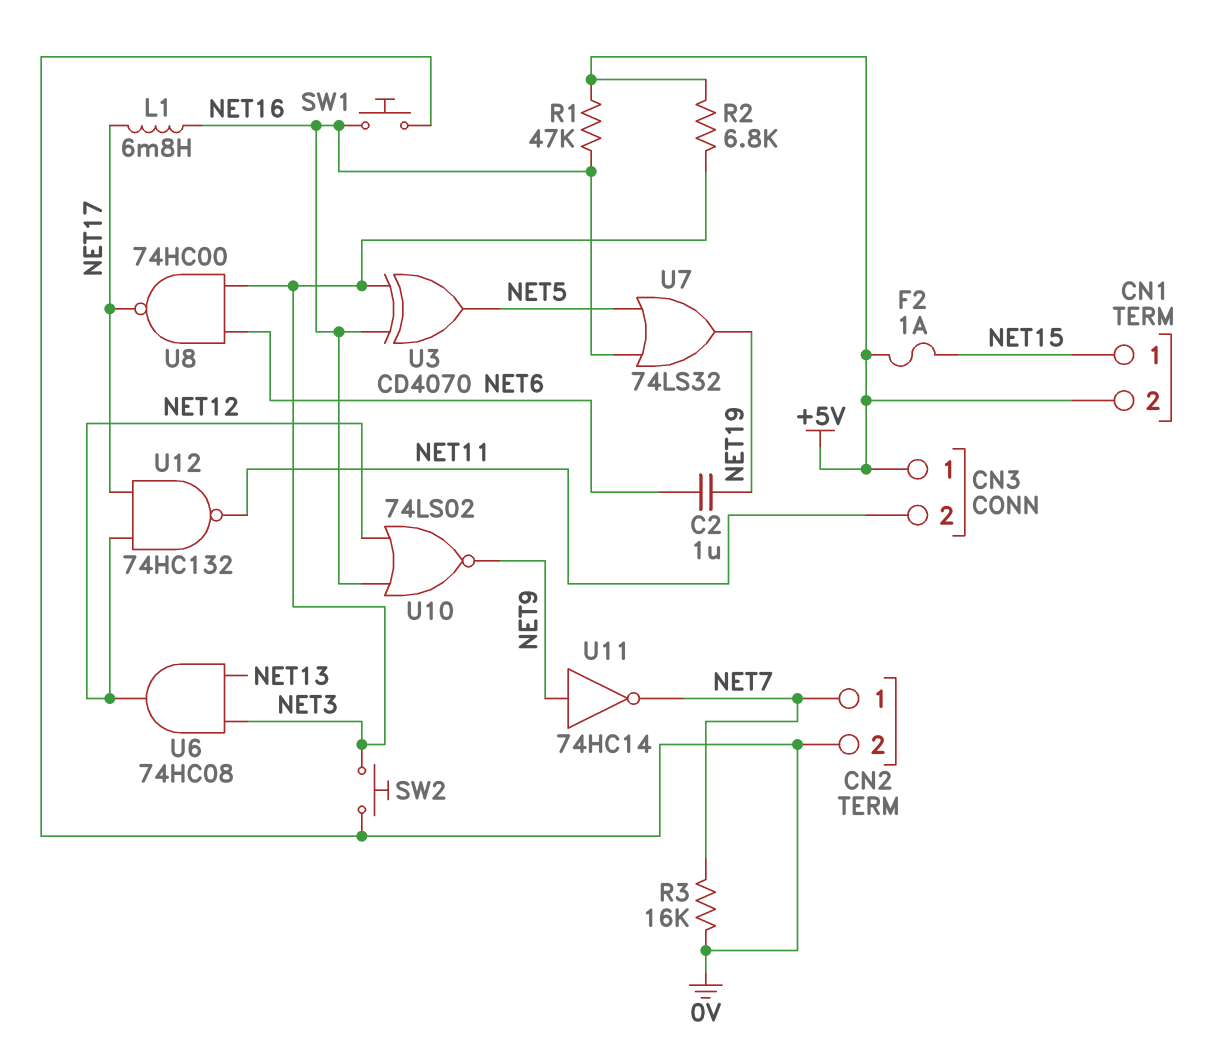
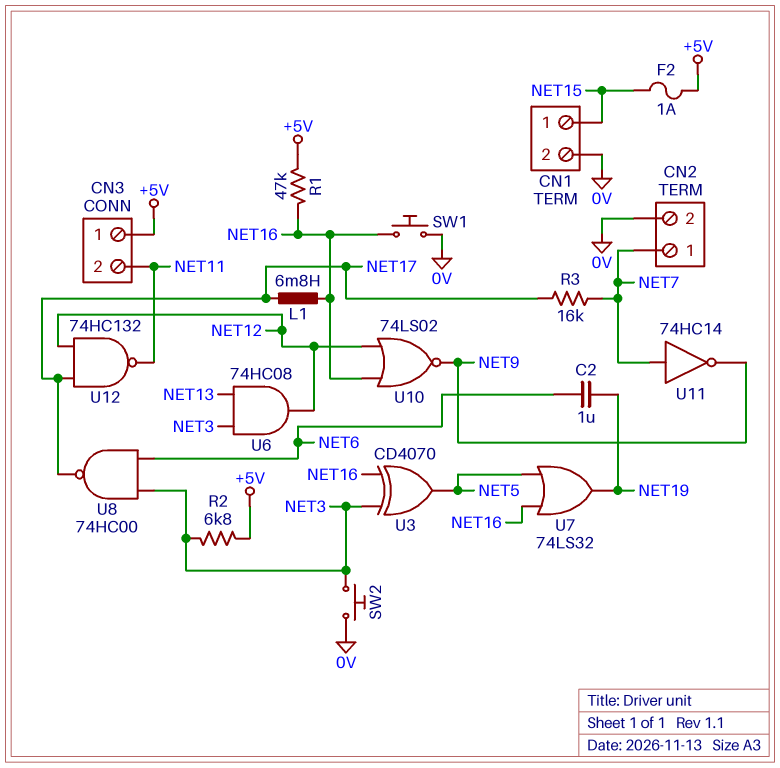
CN1 pin 2: +5V -> 0V
R3: 16k (0V, NET7) -> 16k (NET7, NET17)
U11: NOT 74HC14 (in NET9, out NET7) -> NOT 74HC14 (in NET7, out NET9)

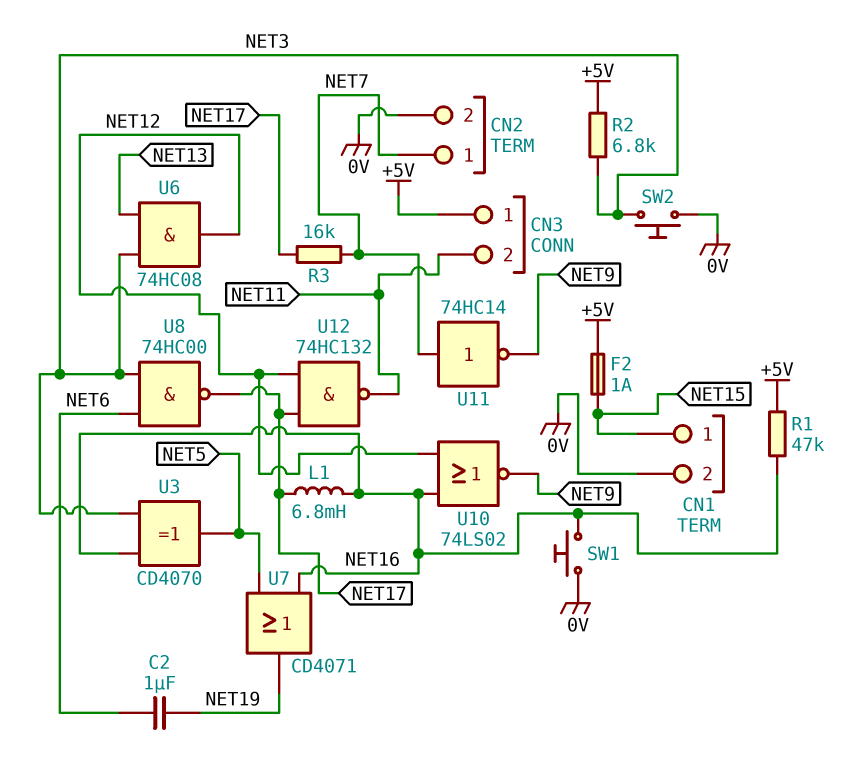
U7: OR 74LS32 (in NET5, in NET16, out NET19) -> OR CD4071 (in NET5, in NET16, out NET19)

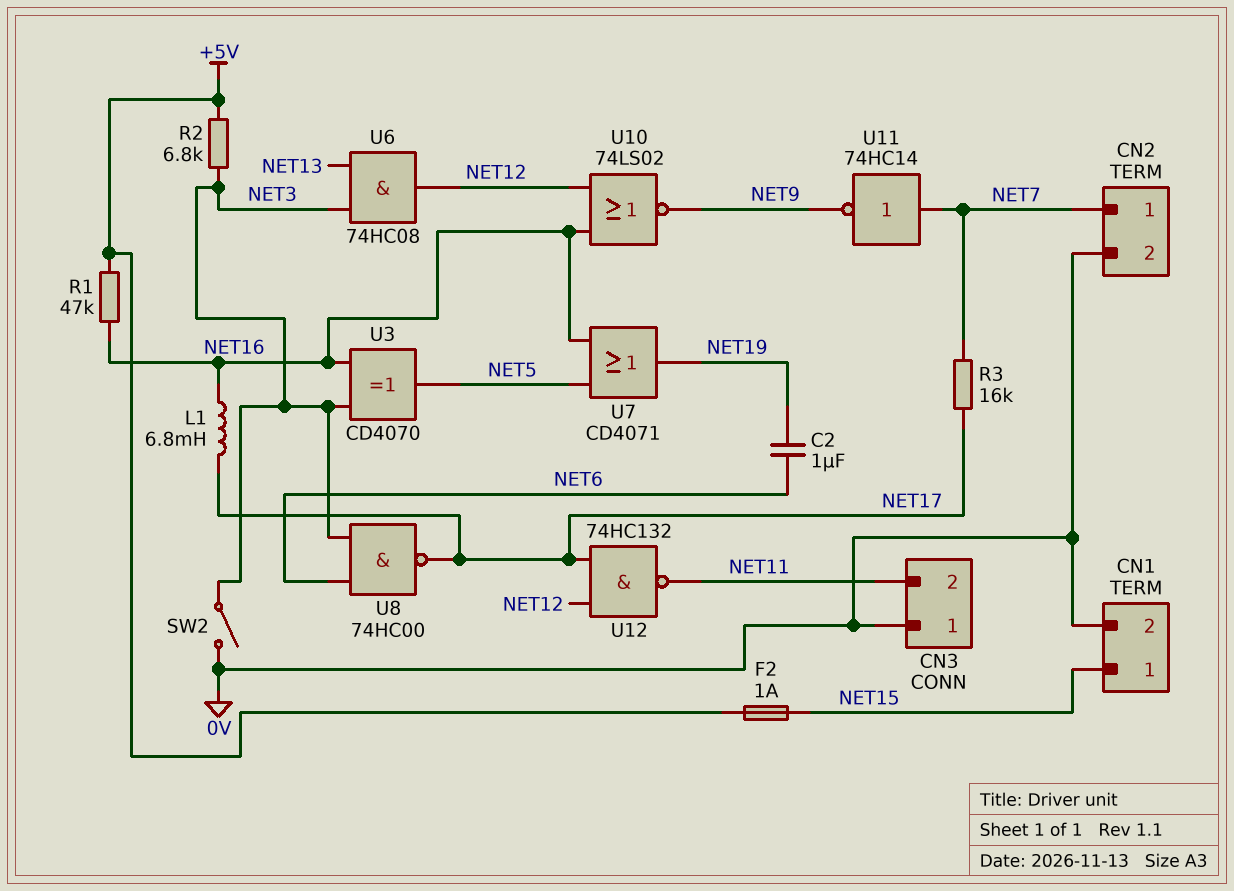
CN3 pin 1: +5V -> 0V
SW1: button (0V, NET16) -> none
SW2: button (0V, NET3) -> switch (0V, NET3)

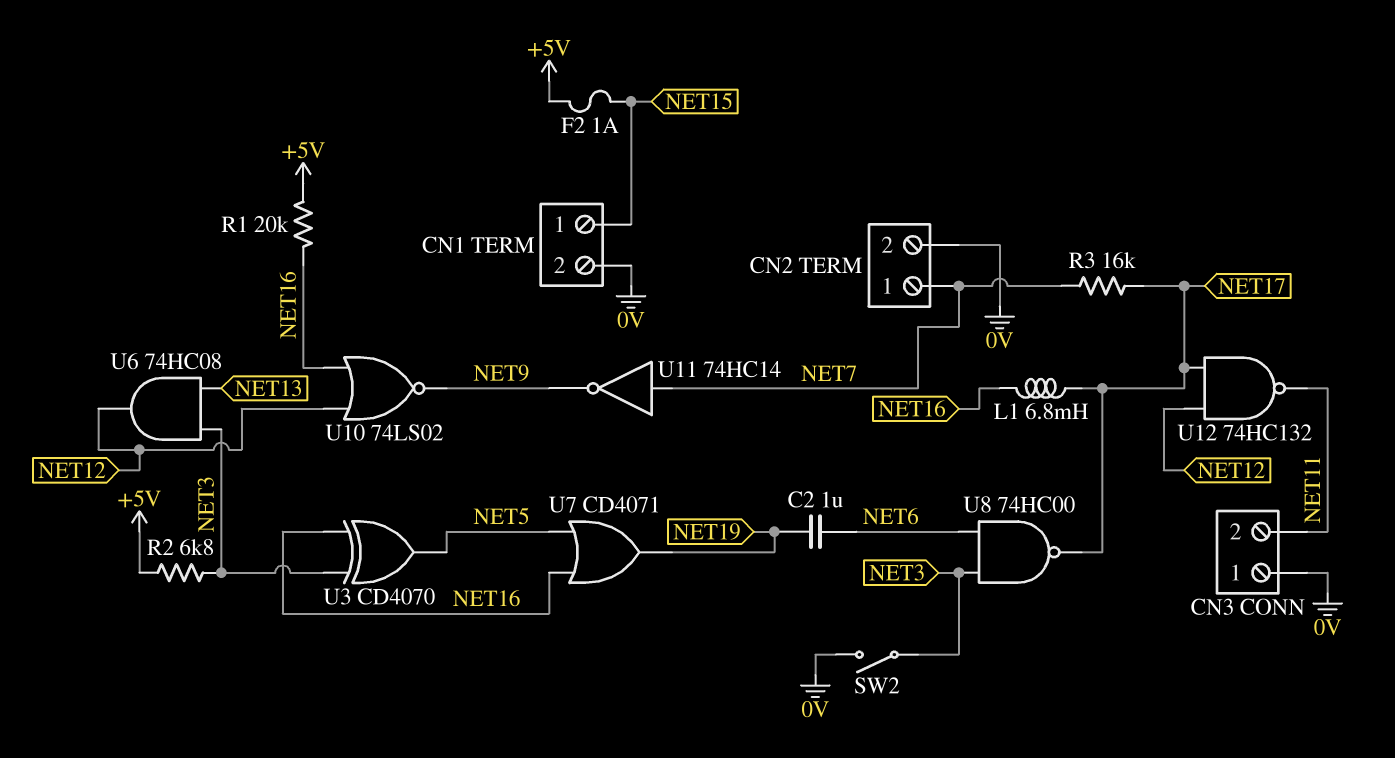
R1: 47k (+5V, NET16) -> 20k (+5V, NET16)

